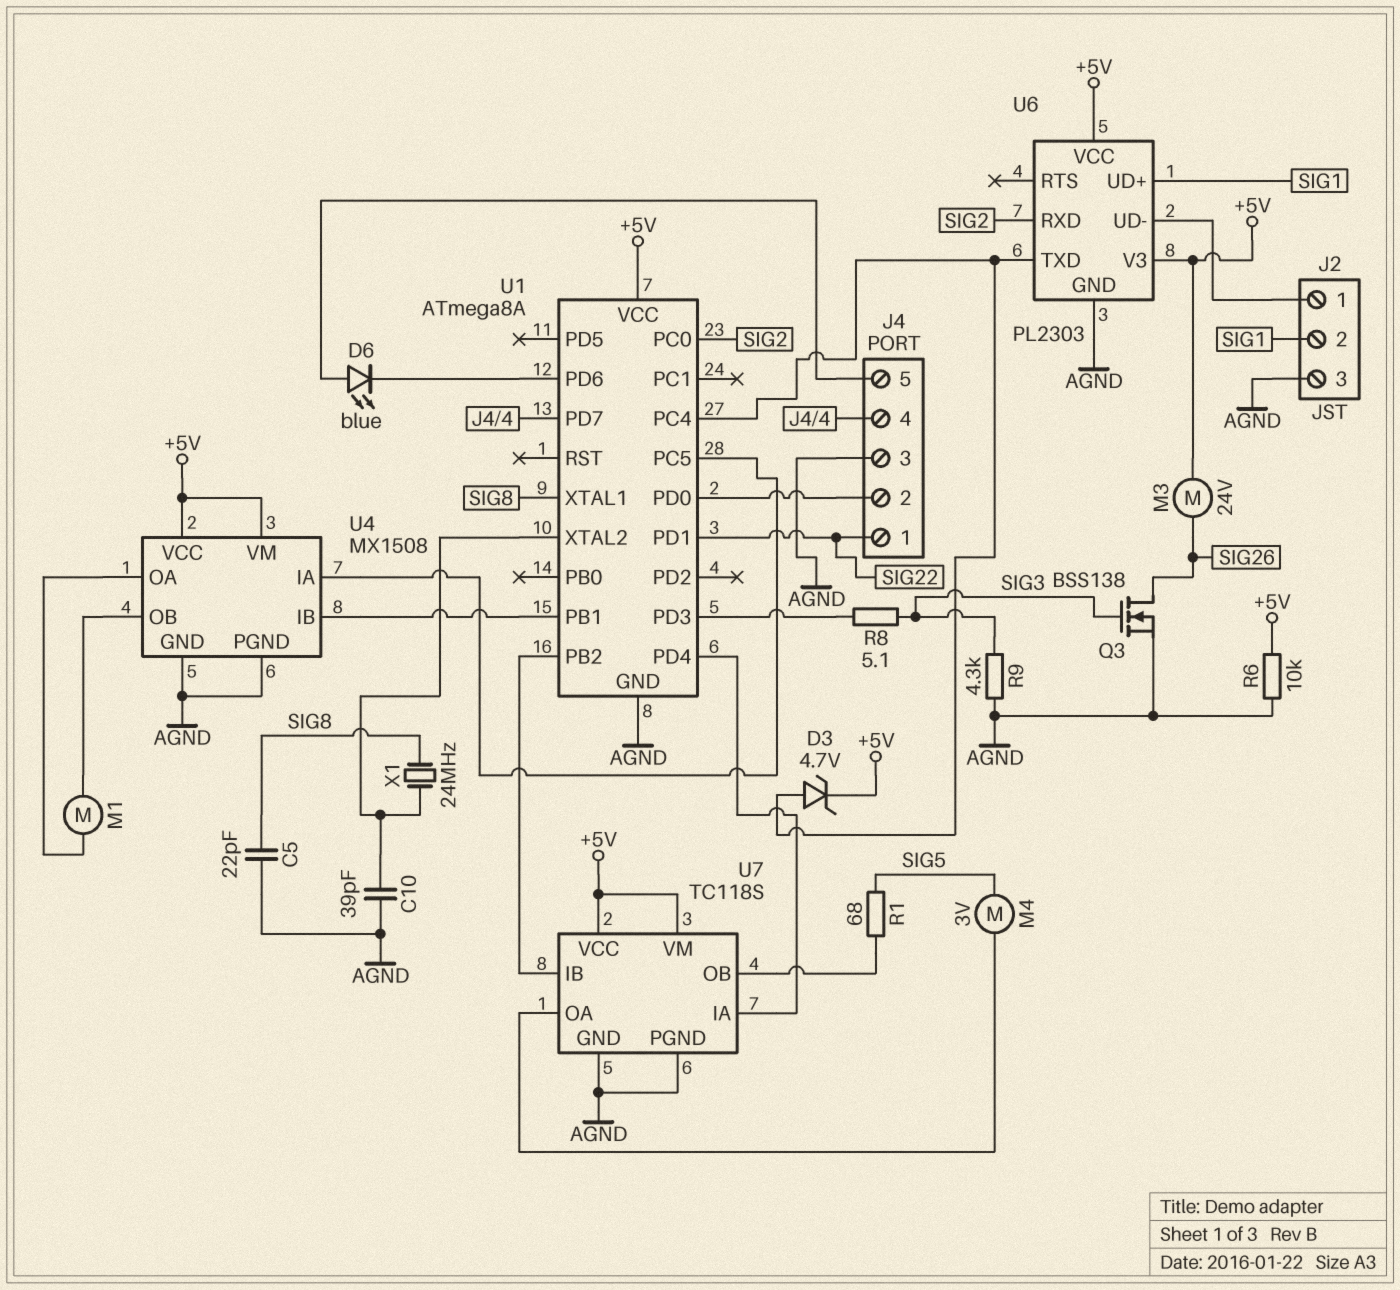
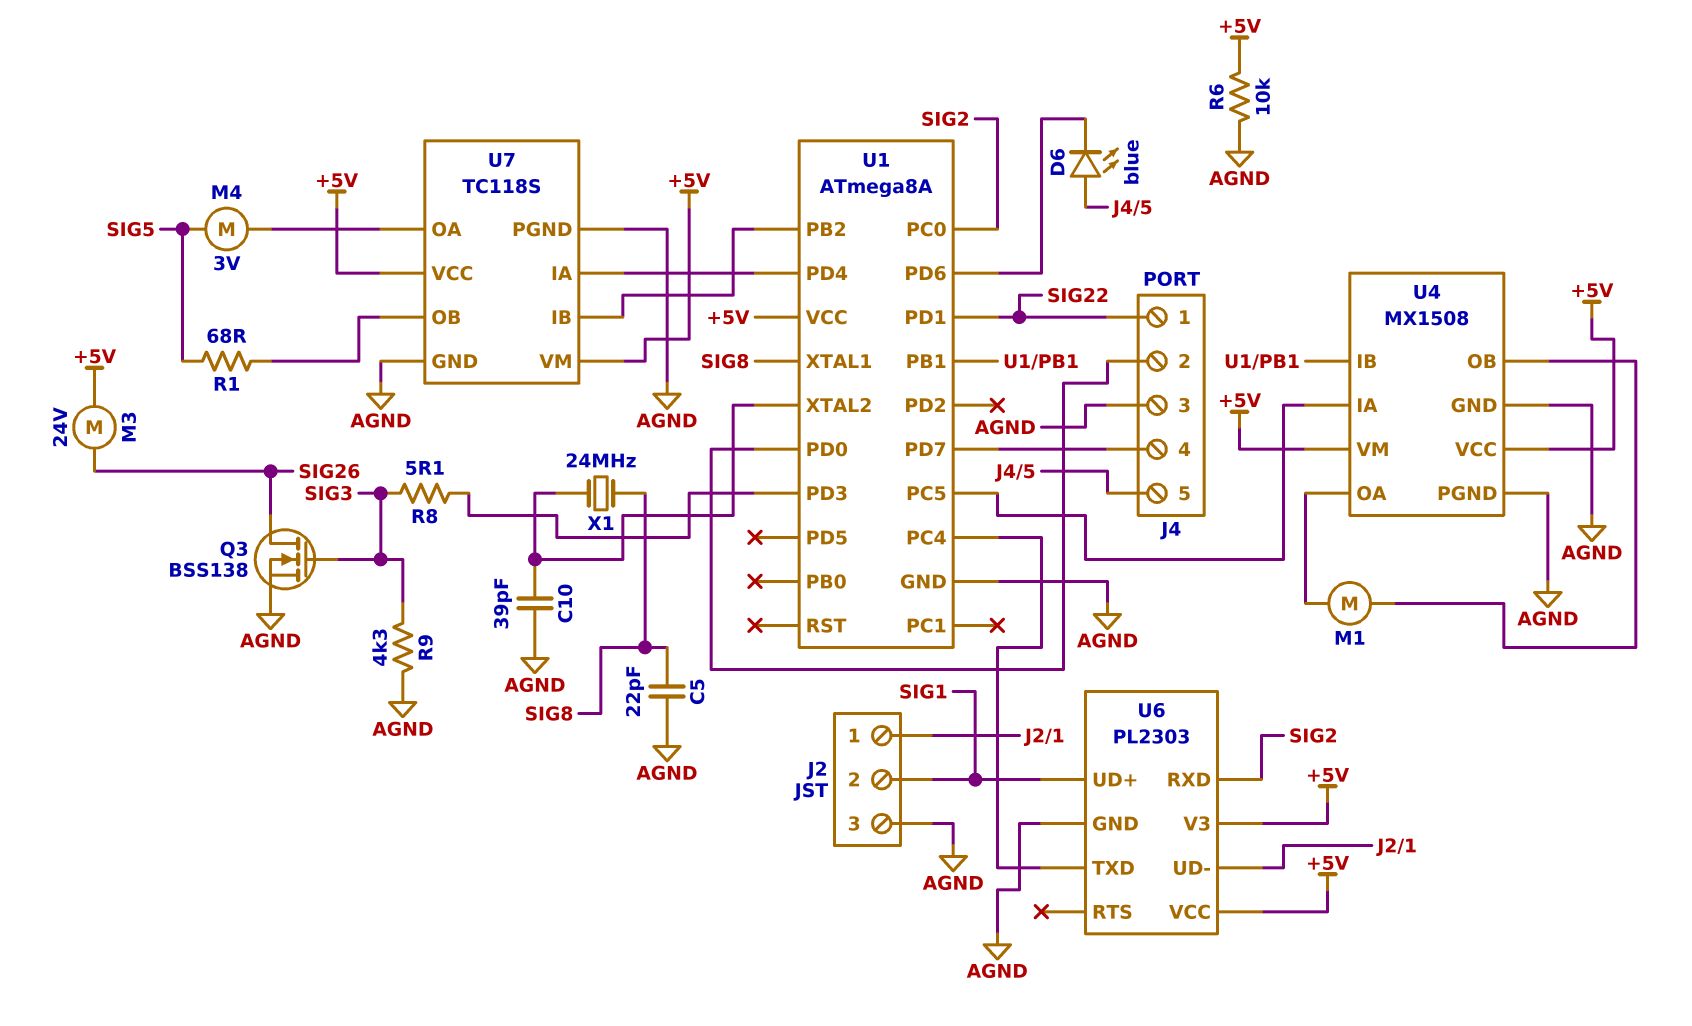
D3: zener 4.7V (A U1/PC4, K +5V) -> none

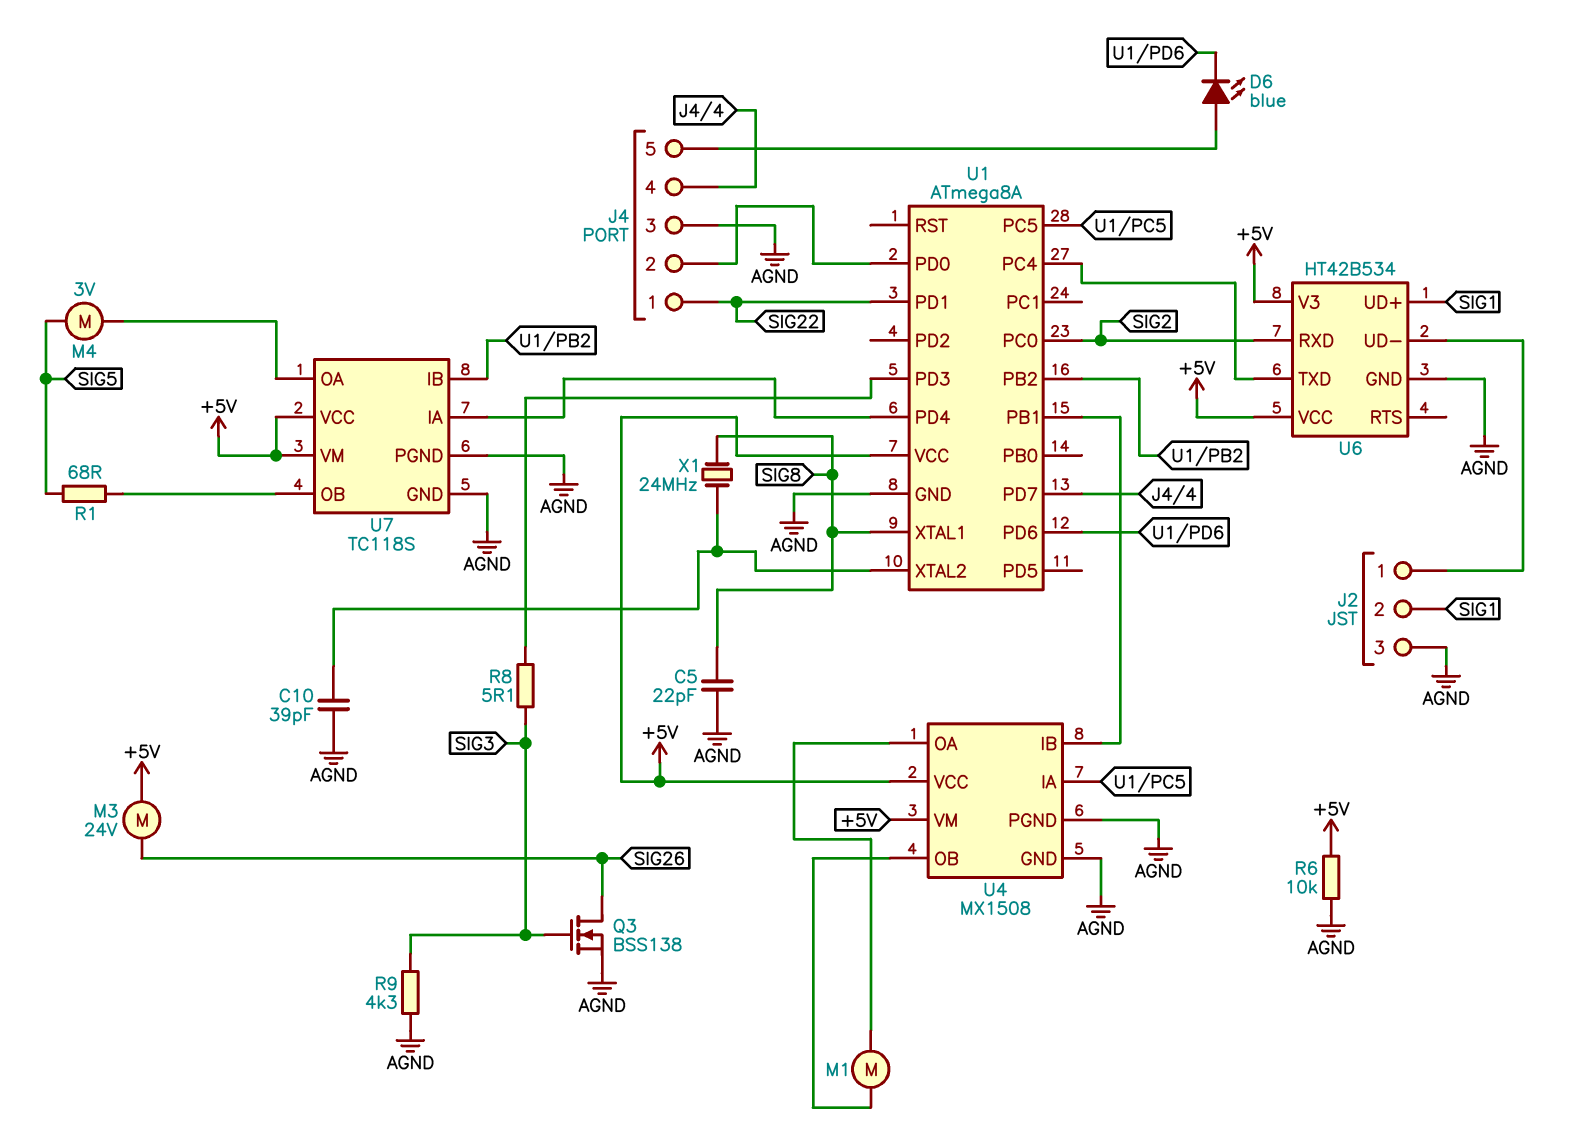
U6: PL2303 -> HT42B534

